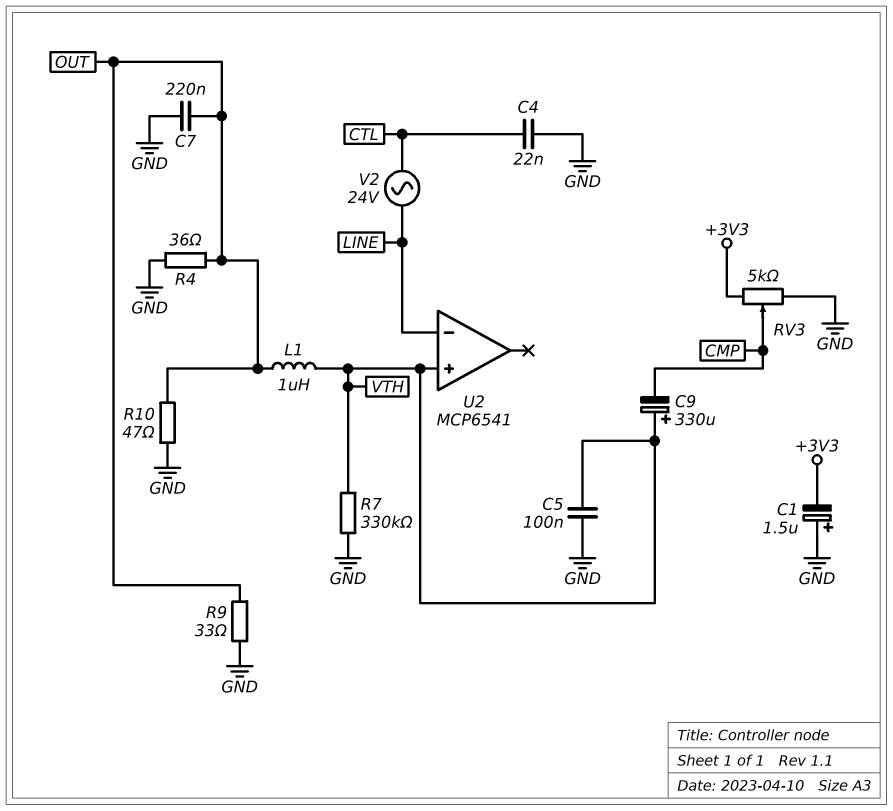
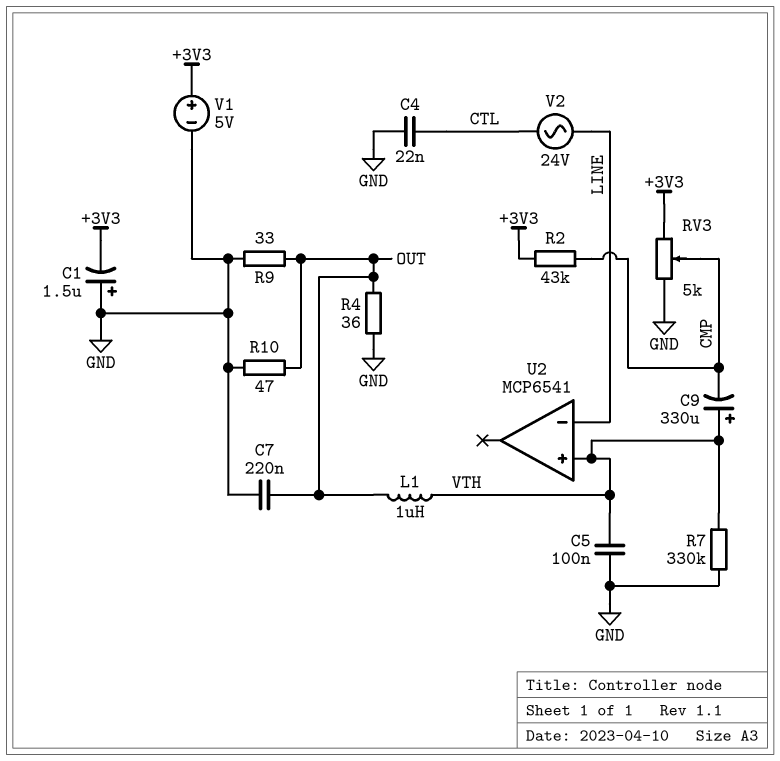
R2: none -> 43k (+3V3, CMP)
V1: none -> 5V (plus +3V3, minus GND)

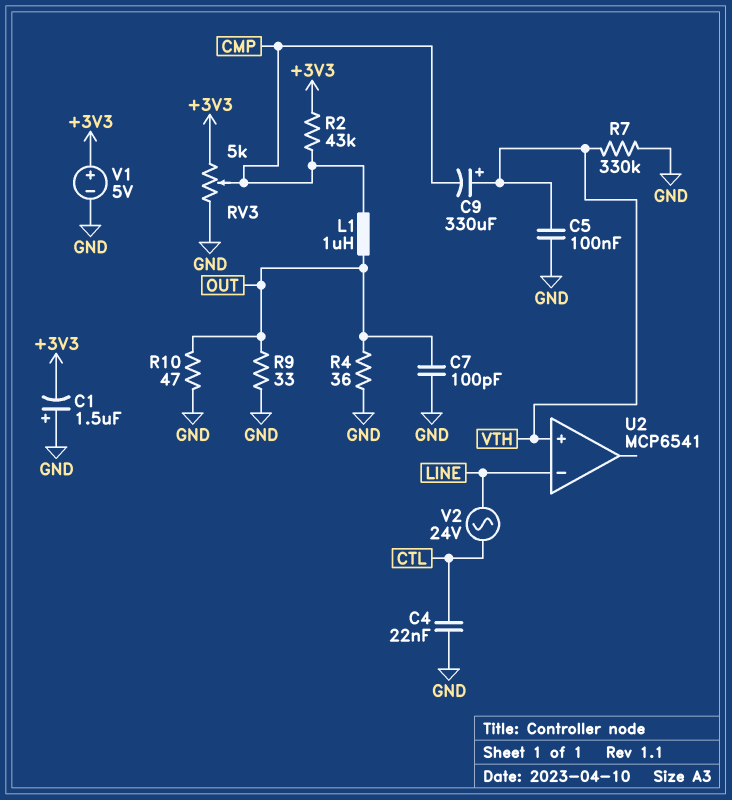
C7: 220nF (GND, OUT) -> 100pF (GND, OUT)
L1: 1uH (OUT, VTH) -> 1uH (CMP, OUT)

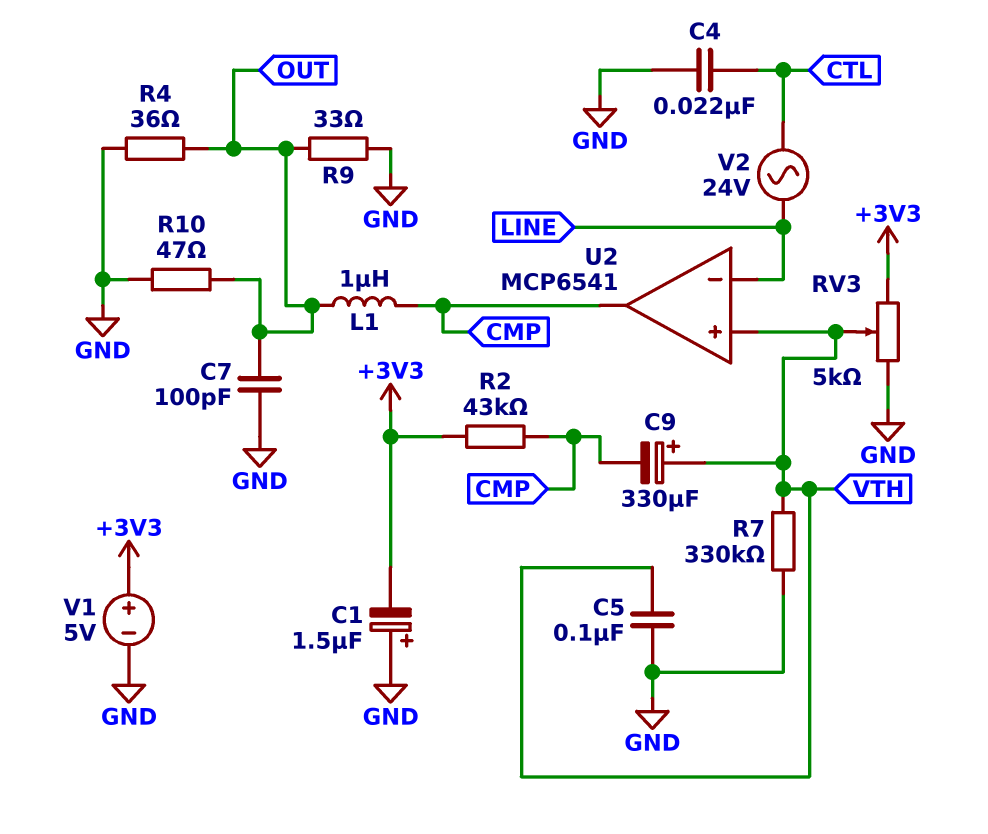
RV3: 5k (+3V3, GND, wiper CMP) -> 5k (+3V3, GND, wiper VTH)
U2 pin out: none -> CMP

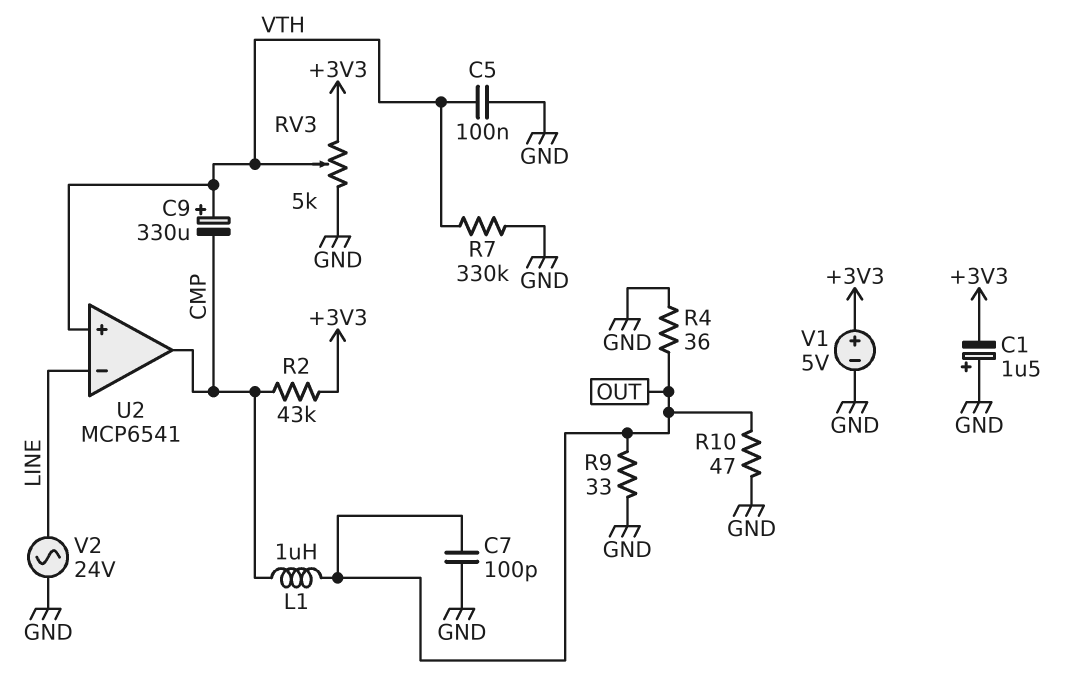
C4: 22nF (CTL, GND) -> none
V2: AC 24V (CTL, LINE) -> AC 24V (GND, LINE)

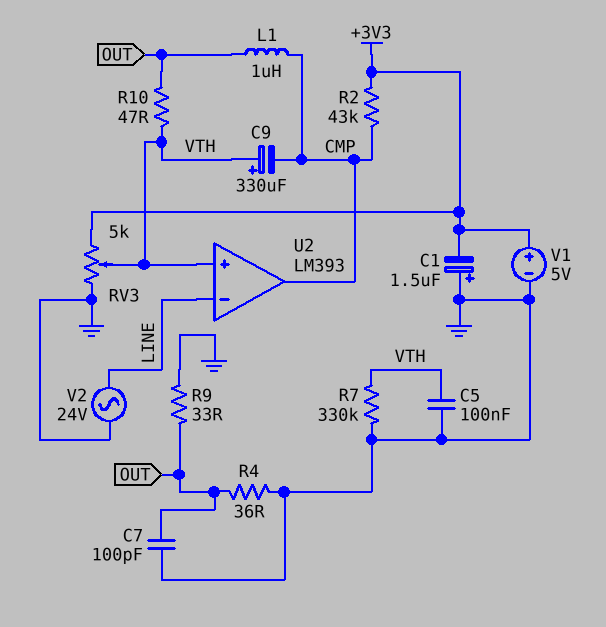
R10: 47 (GND, OUT) -> 47 (OUT, VTH)
U2: MCP6541 -> LM393

